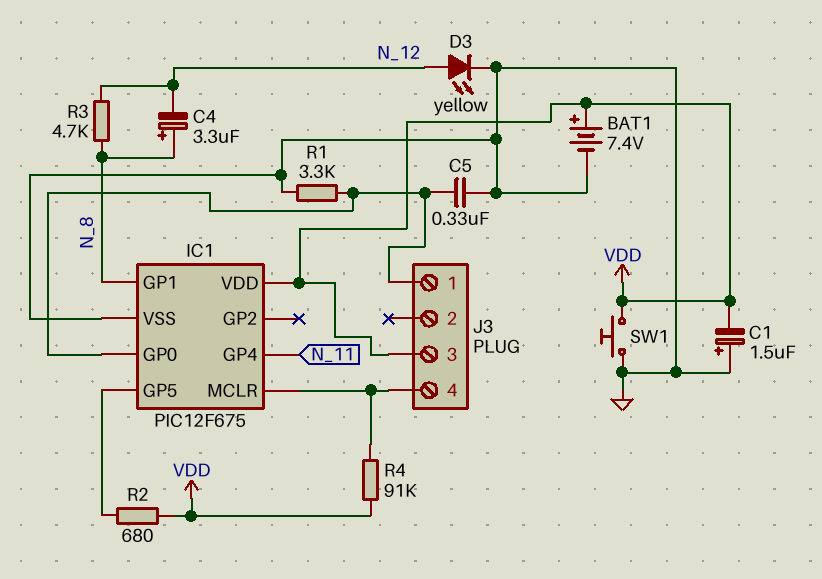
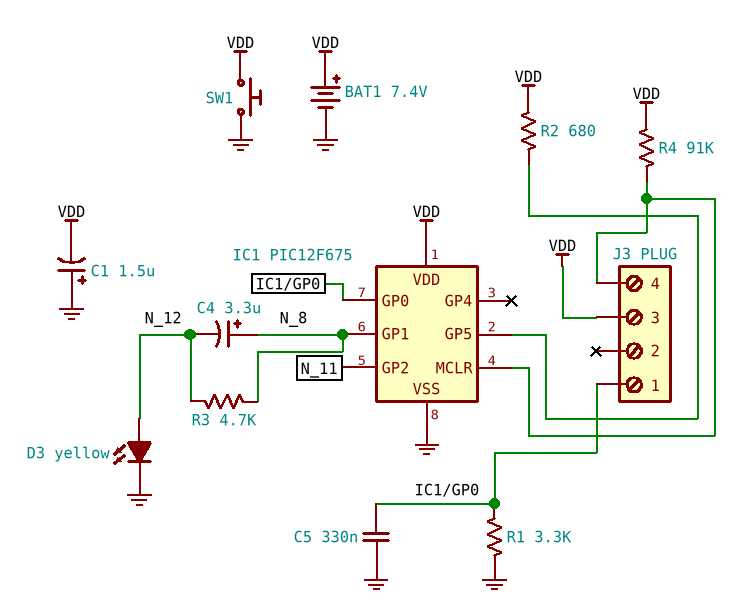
IC1 pin GP2: none -> N_11
IC1 pin GP4: N_11 -> none

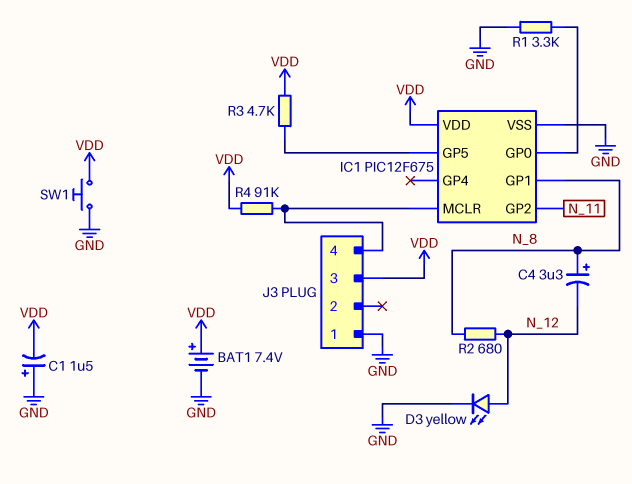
C5: 330nF (GND, IC1/GP0) -> none
J3 pin 1: IC1/GP0 -> GND
R2: 680 (IC1/GP5, VDD) -> 680 (N_8, N_12)
R3: 4.7k (N_8, N_12) -> 4.7k (IC1/GP5, VDD)

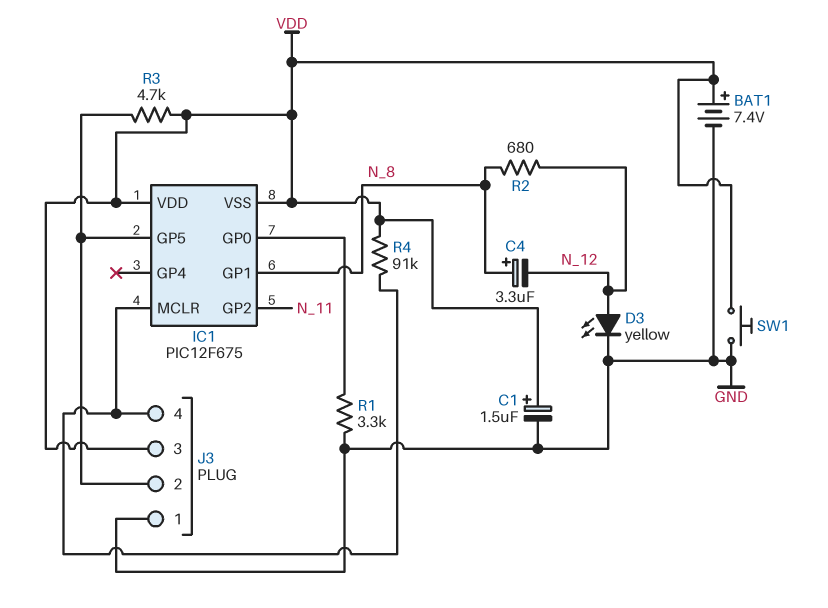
C1: 1.5uF (plus GND, minus VDD) -> 1.5uF (plus VDD, minus GND)
IC1 pin VSS: GND -> VDD
J3 pin 2: none -> IC1/GP5

